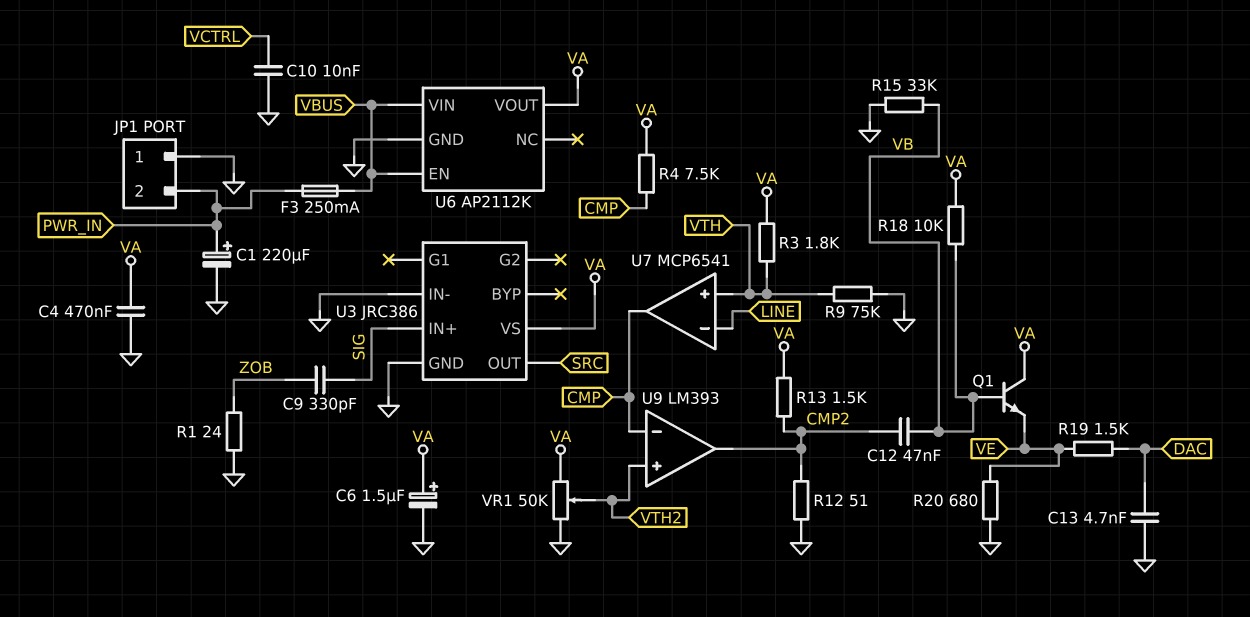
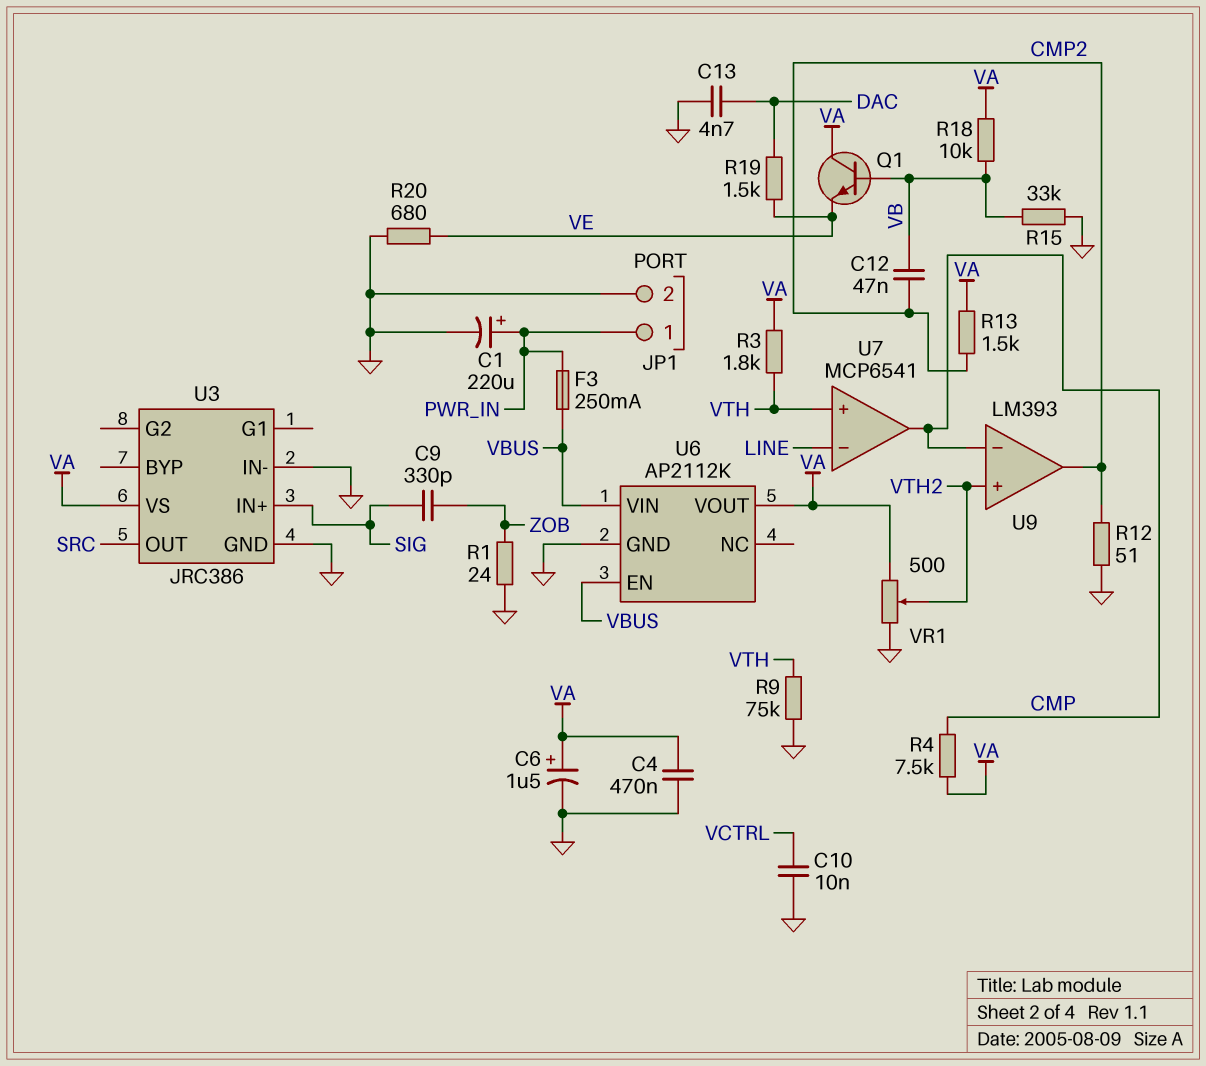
JP1 pin 1: GND -> PWR_IN
JP1 pin 2: PWR_IN -> GND
VR1: 50k (GND, VA, wiper VTH2) -> 500 (GND, VA, wiper VTH2)

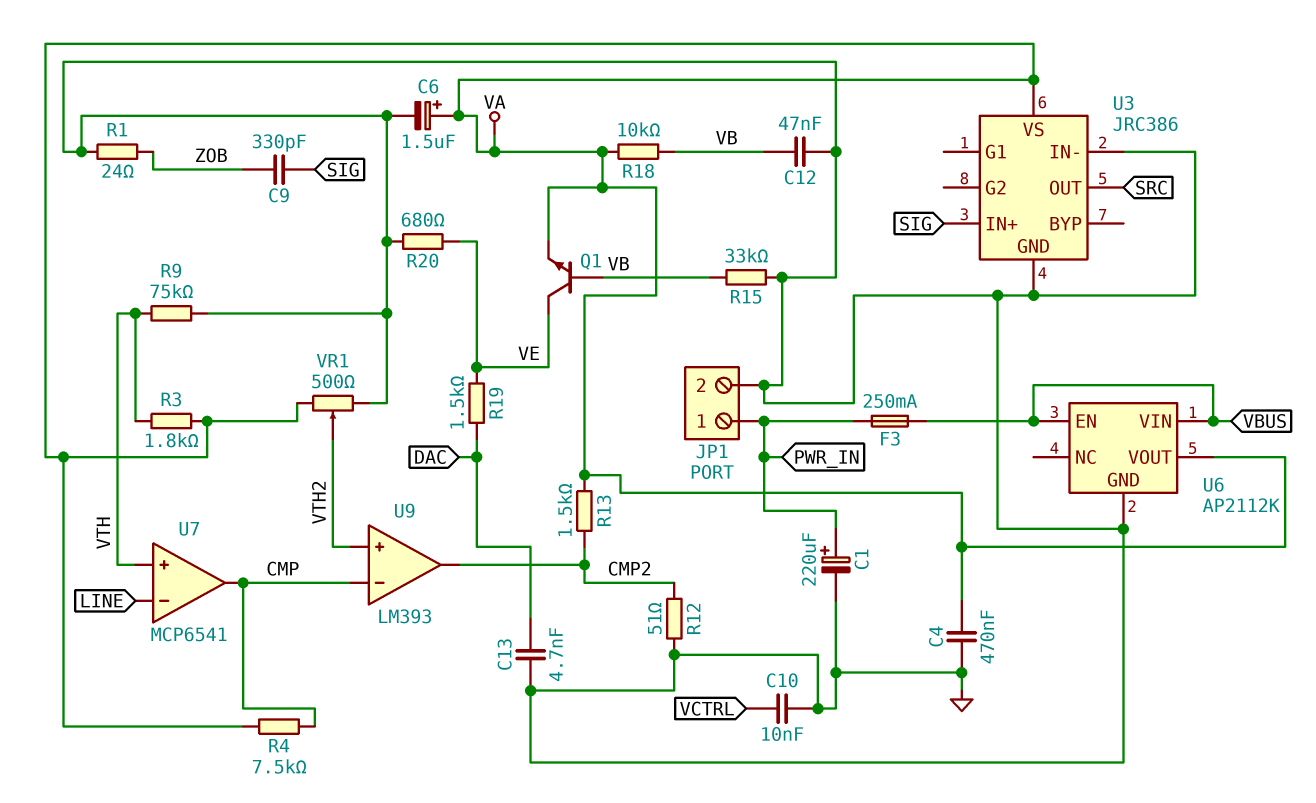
C12: 47nF (CMP2, VB) -> 47nF (GND, VB)
Q1: NPN (B VB, C VA, E VE) -> NPN (B VB, C VE, E VA)

